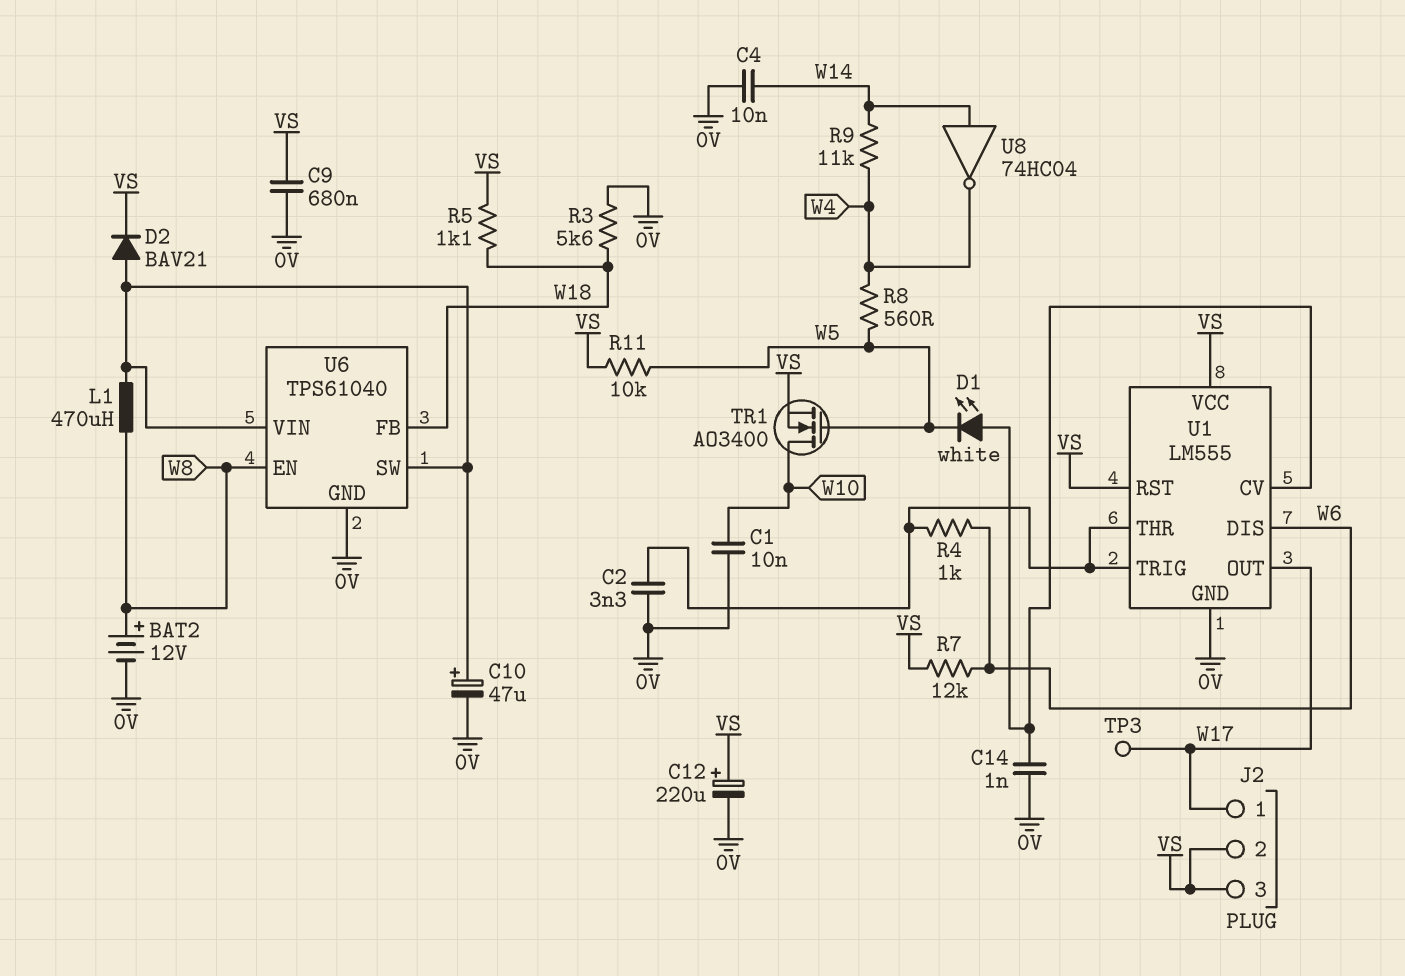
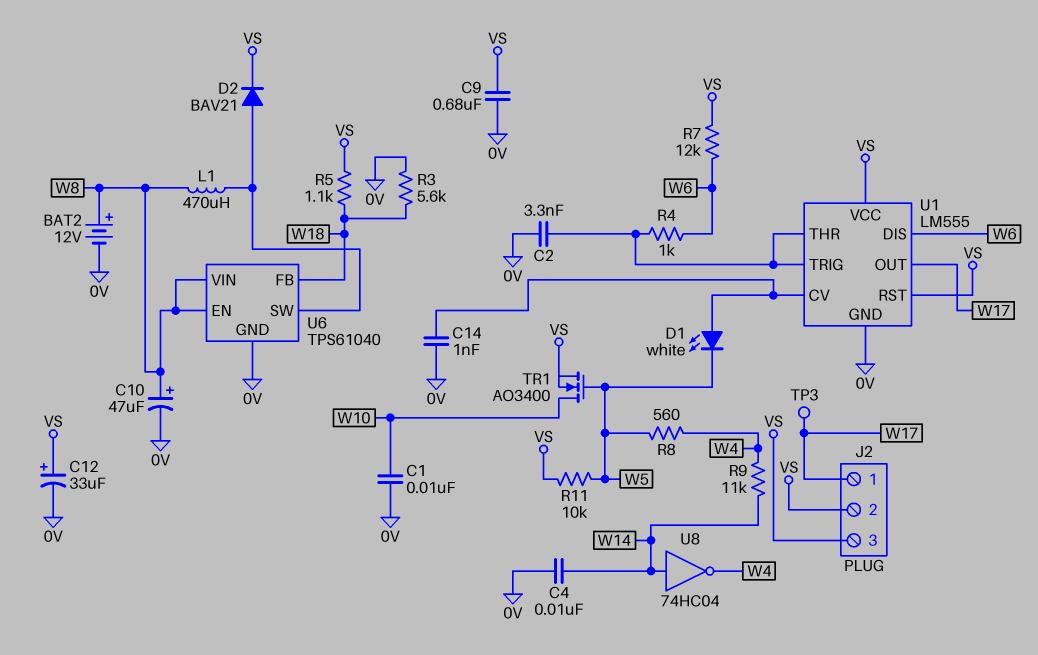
C10: 47uF (plus U6/SW, minus 0V) -> 47uF (plus W8, minus 0V)
C12: 220uF (plus VS, minus 0V) -> 33uF (plus VS, minus 0V)
U6 pin VIN: U6/SW -> W8

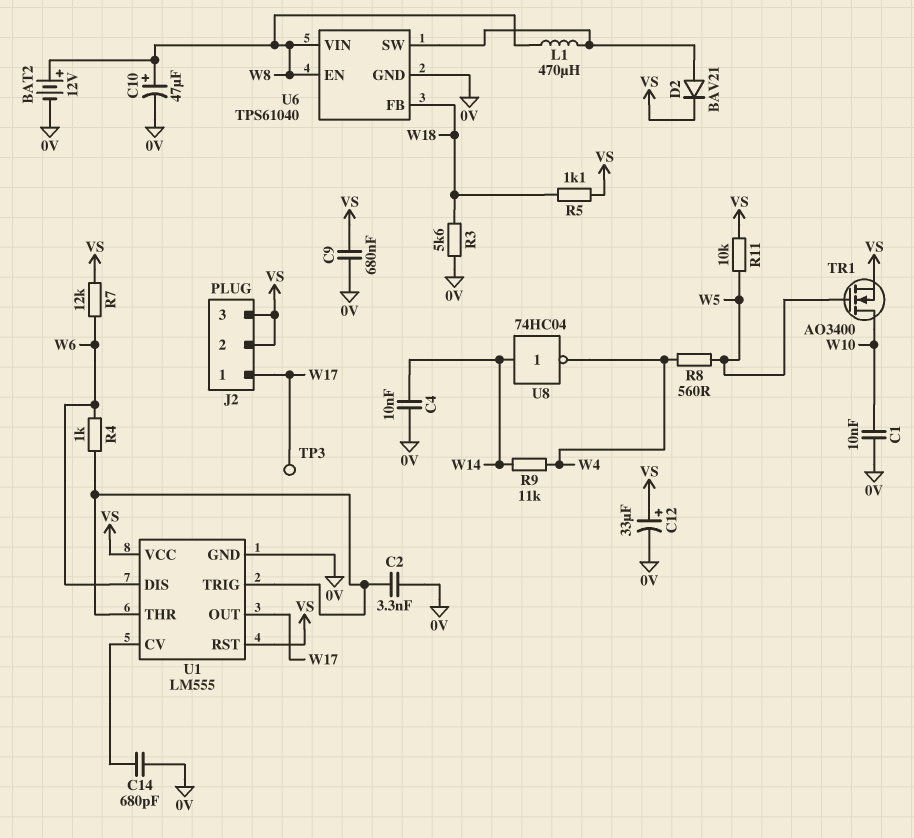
C14: 1nF (0V, U1/CV) -> 680pF (0V, U1/CV)
D1: LED white (A U1/CV, K W5) -> none

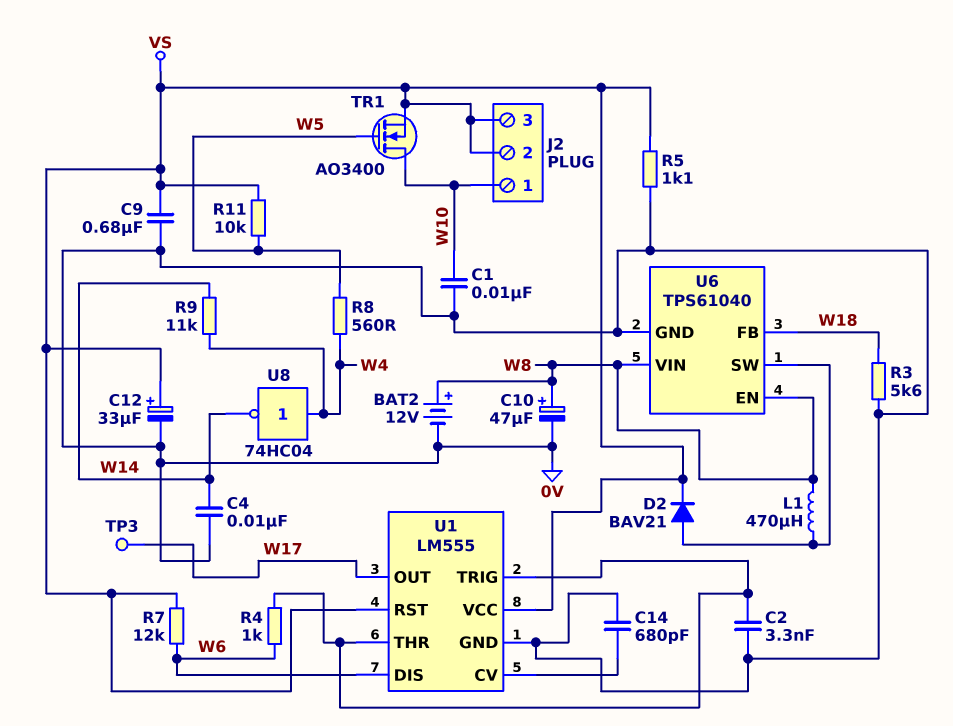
J2 pin 1: W17 -> W10
R5: 1.1k (VS, W18) -> 1.1k (0V, VS)
U8: NOT 74HC04 (in W14, out W4) -> NOT 74HC04 (in W4, out W14)

